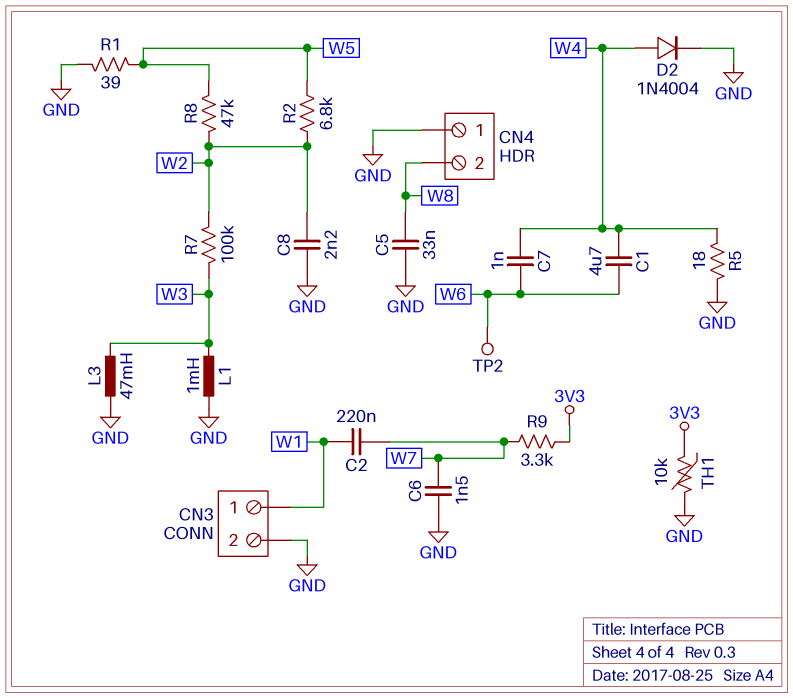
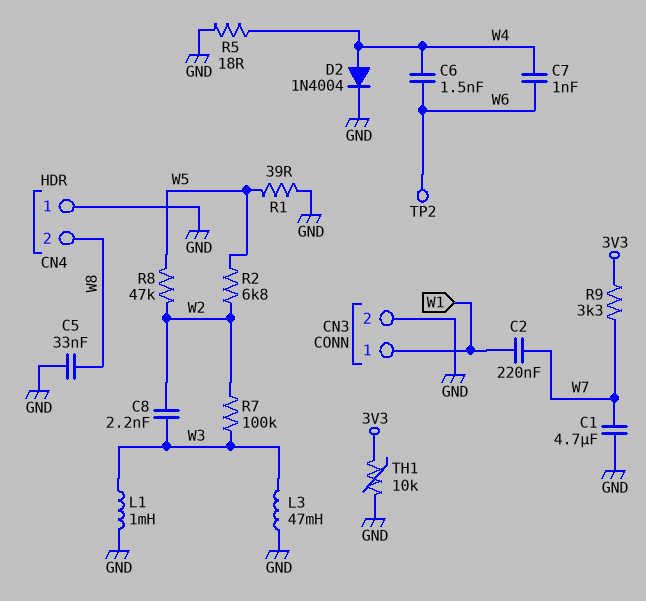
C1: 4.7uF (W4, W6) -> 4.7uF (GND, W7)
C6: 1.5nF (GND, W7) -> 1.5nF (W4, W6)
C8: 2.2nF (GND, W2) -> 2.2nF (W2, W3)

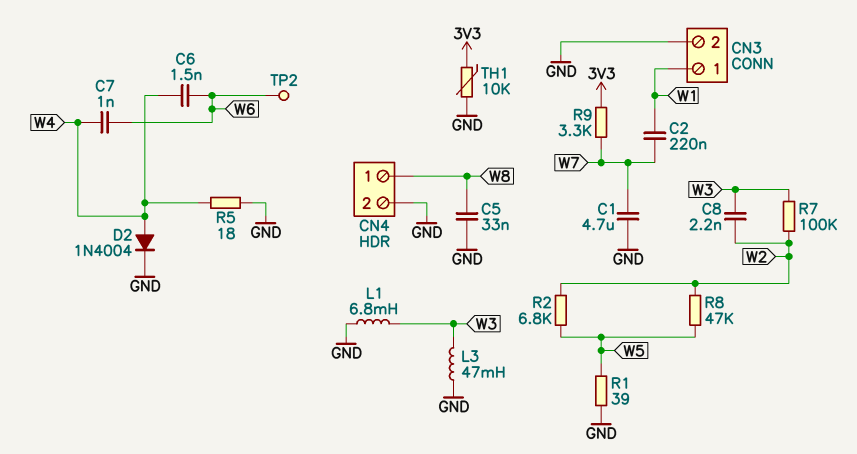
CN4 pin 1: GND -> W8
CN4 pin 2: W8 -> GND
L1: 1mH (GND, W3) -> 6.8mH (GND, W3)

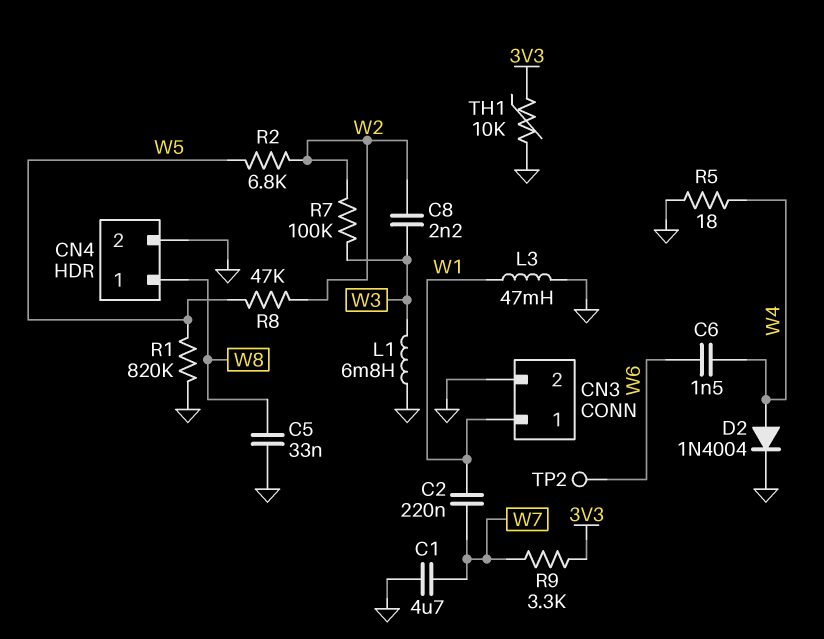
C7: 1nF (W4, W6) -> none
L3: 47mH (GND, W3) -> 47mH (GND, W1)
R1: 39 (GND, W5) -> 820k (GND, W5)

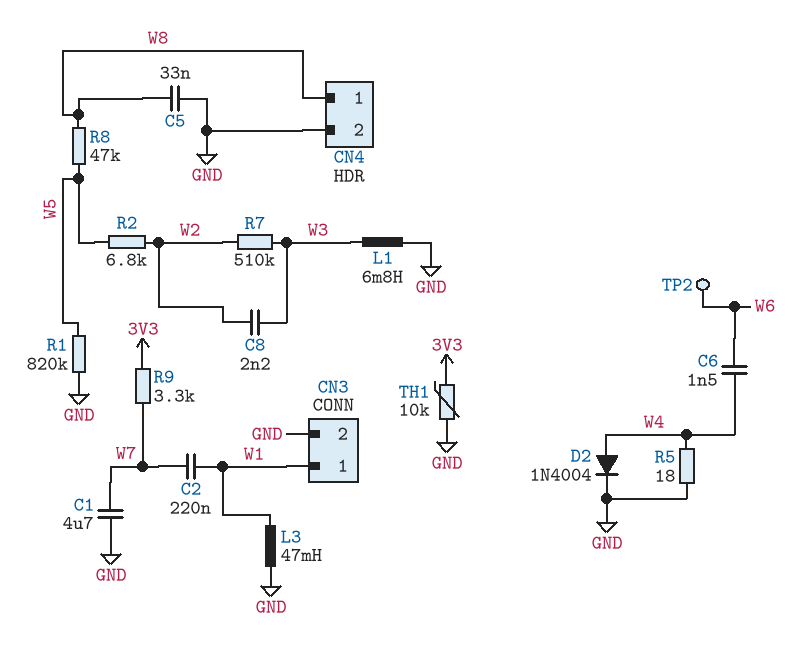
R7: 100k (W2, W3) -> 510k (W2, W3)
R8: 47k (W2, W5) -> 47k (W5, W8)

